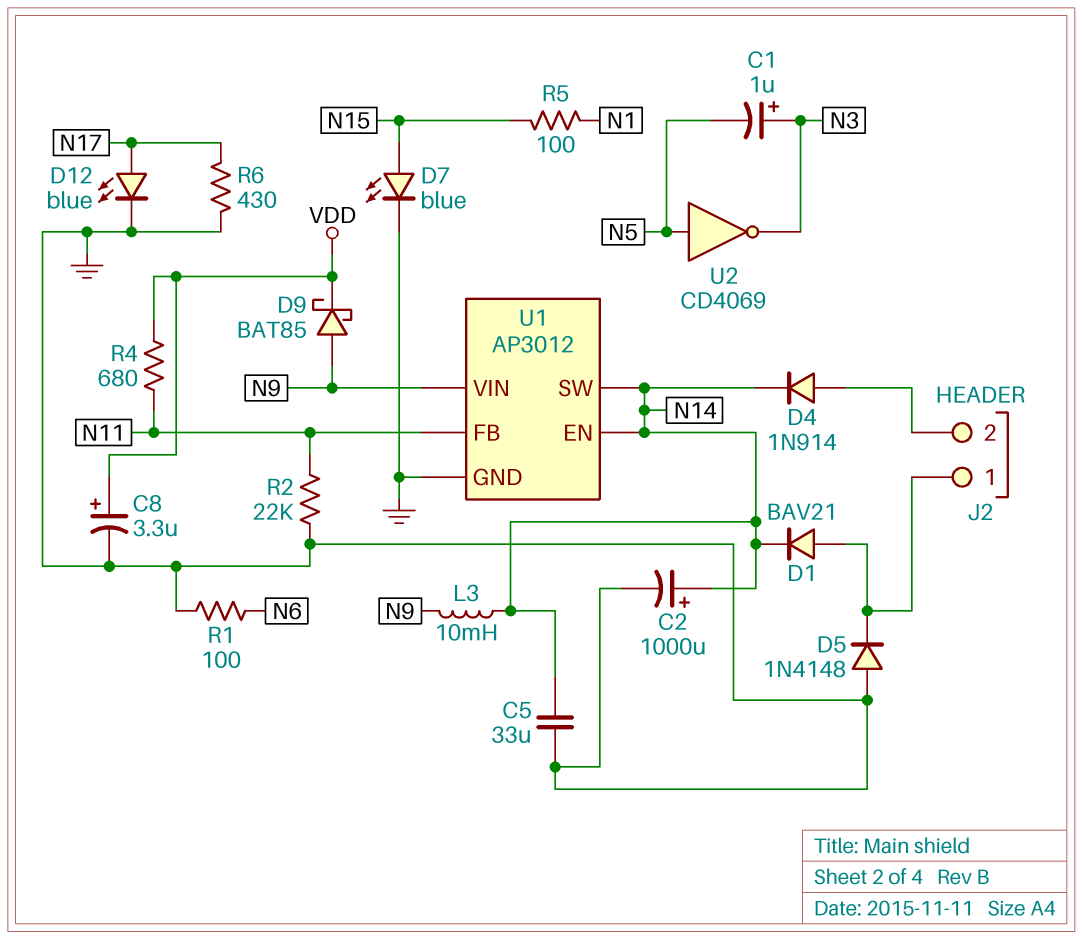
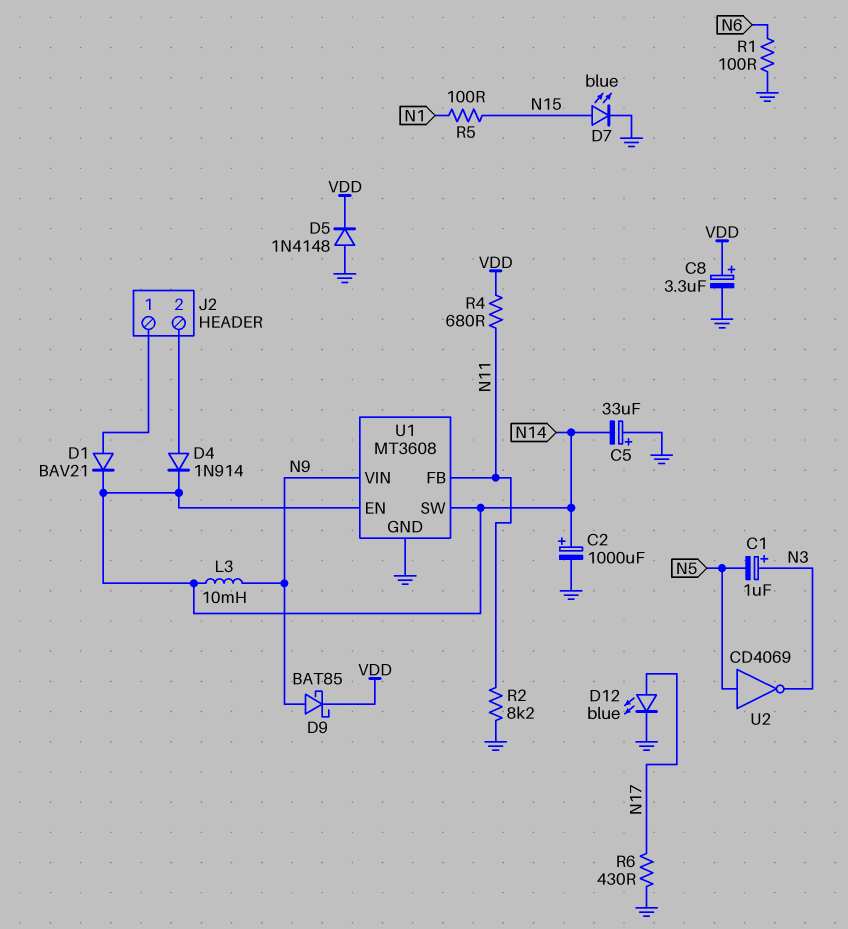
C5: 33uF (GND, N14) -> 33uF (plus GND, minus N14)
D5: diode 1N4148 (A GND, K J2/1) -> diode 1N4148 (A GND, K VDD)
R2: 22k (GND, N11) -> 8.2k (GND, N11)
U1: AP3012 -> MT3608

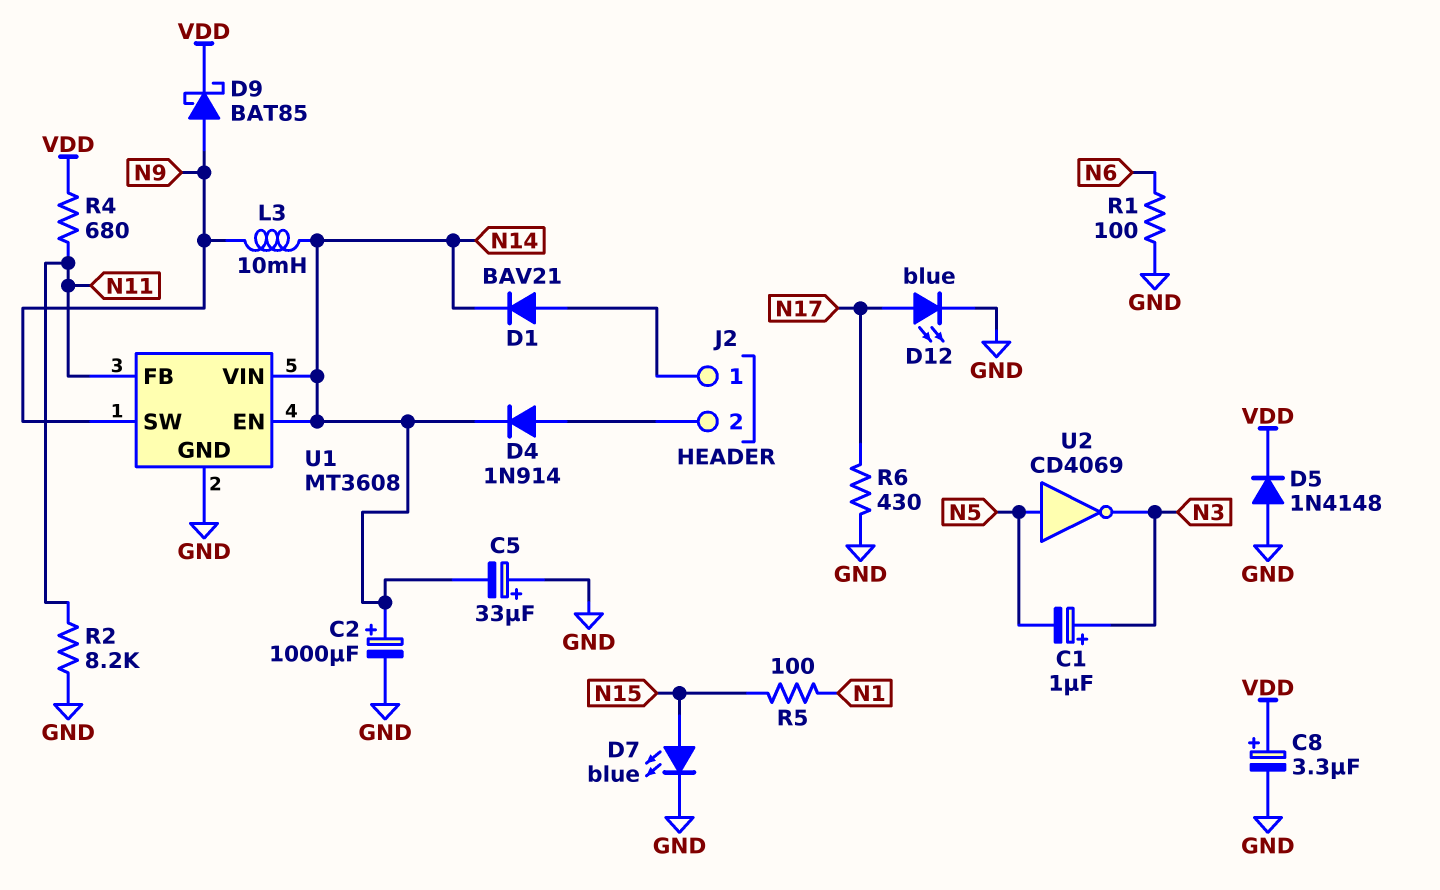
U1 pin SW: N14 -> N9
U1 pin VIN: N9 -> N14

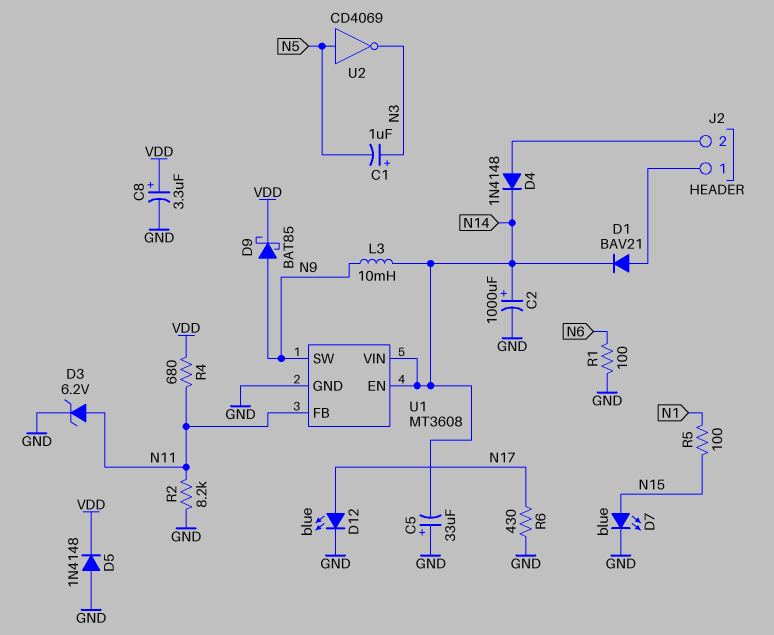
D3: none -> zener 6.2V (A N11, K GND)
D4: diode 1N914 (A J2/2, K N14) -> diode 1N4148 (A J2/2, K N14)

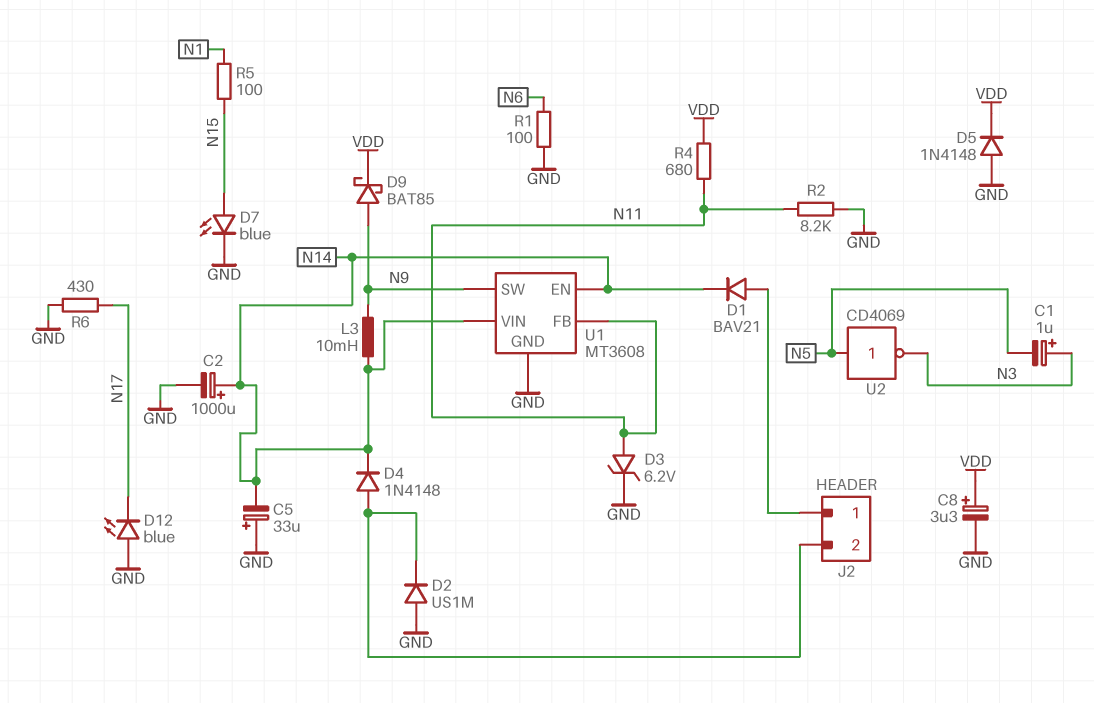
D2: none -> diode US1M (A GND, K J2/2)
D12: LED blue (A N17, K GND) -> LED blue (A GND, K N17)

